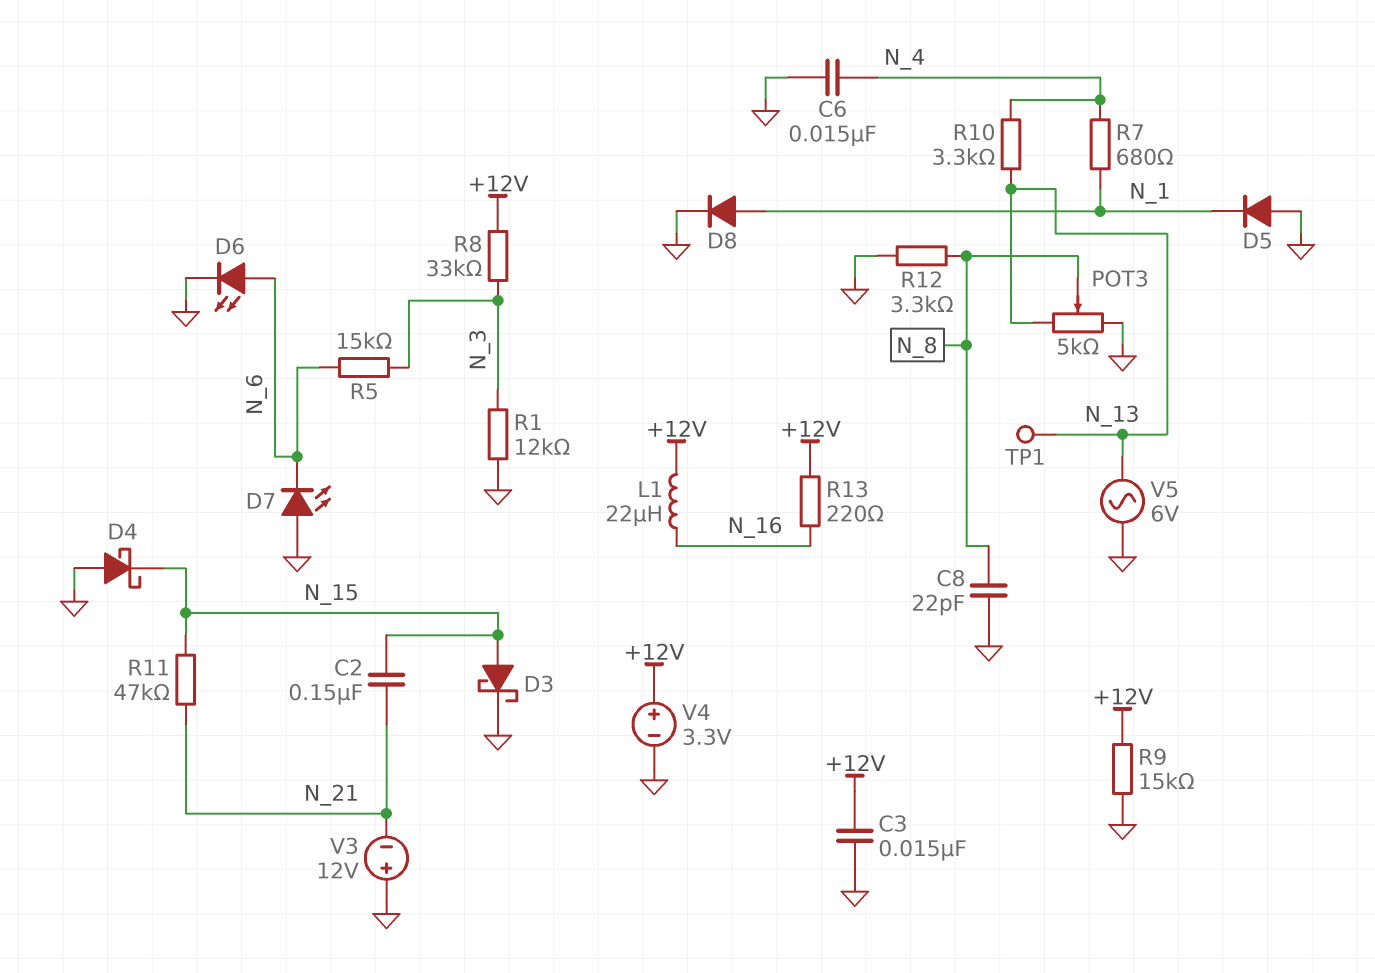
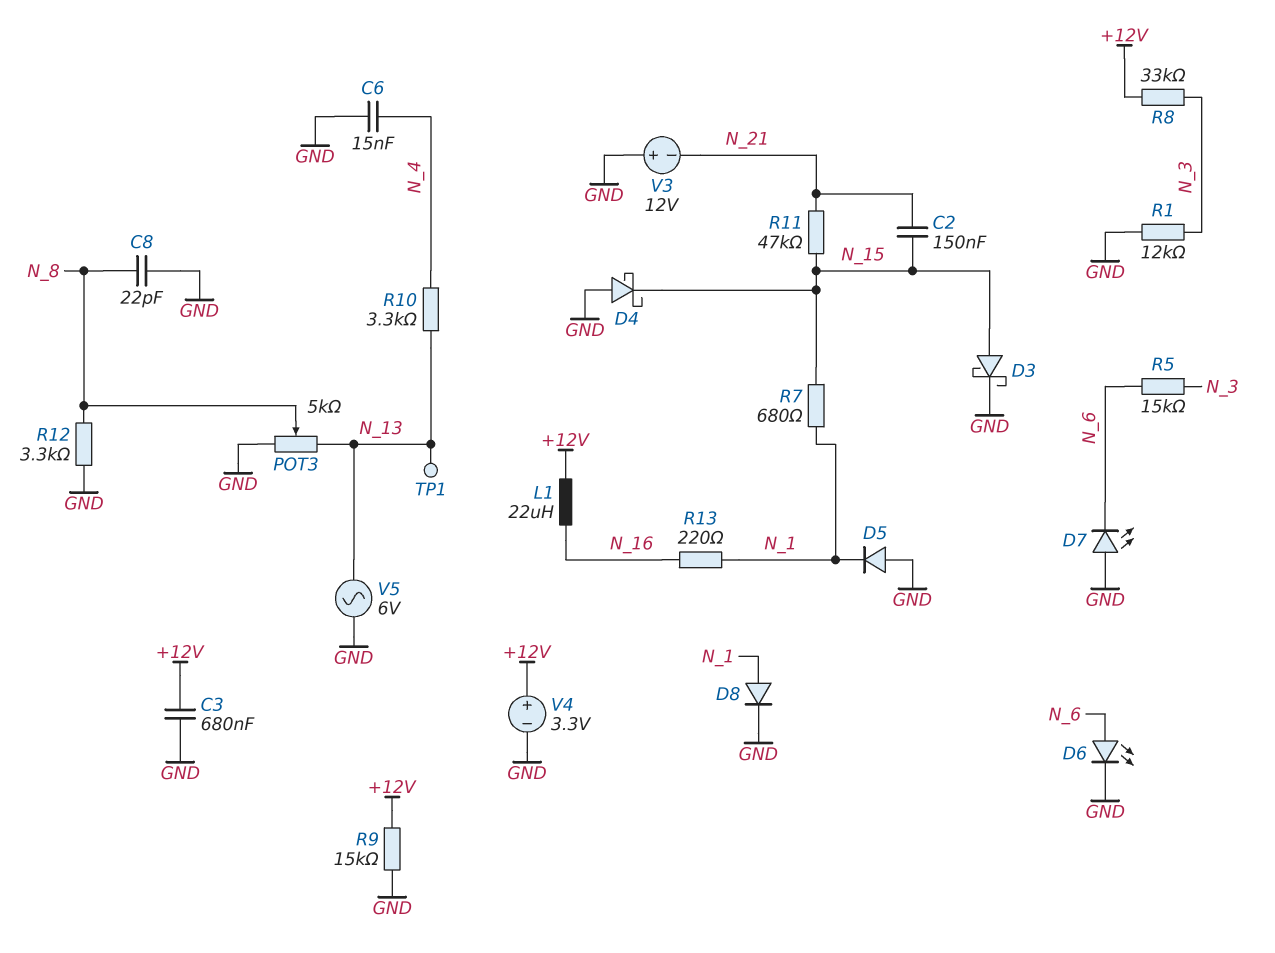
C3: 15nF (+12V, GND) -> 680nF (+12V, GND)
R7: 680 (N_1, N_4) -> 680 (N_1, N_15)
R13: 220 (+12V, N_16) -> 220 (N_1, N_16)

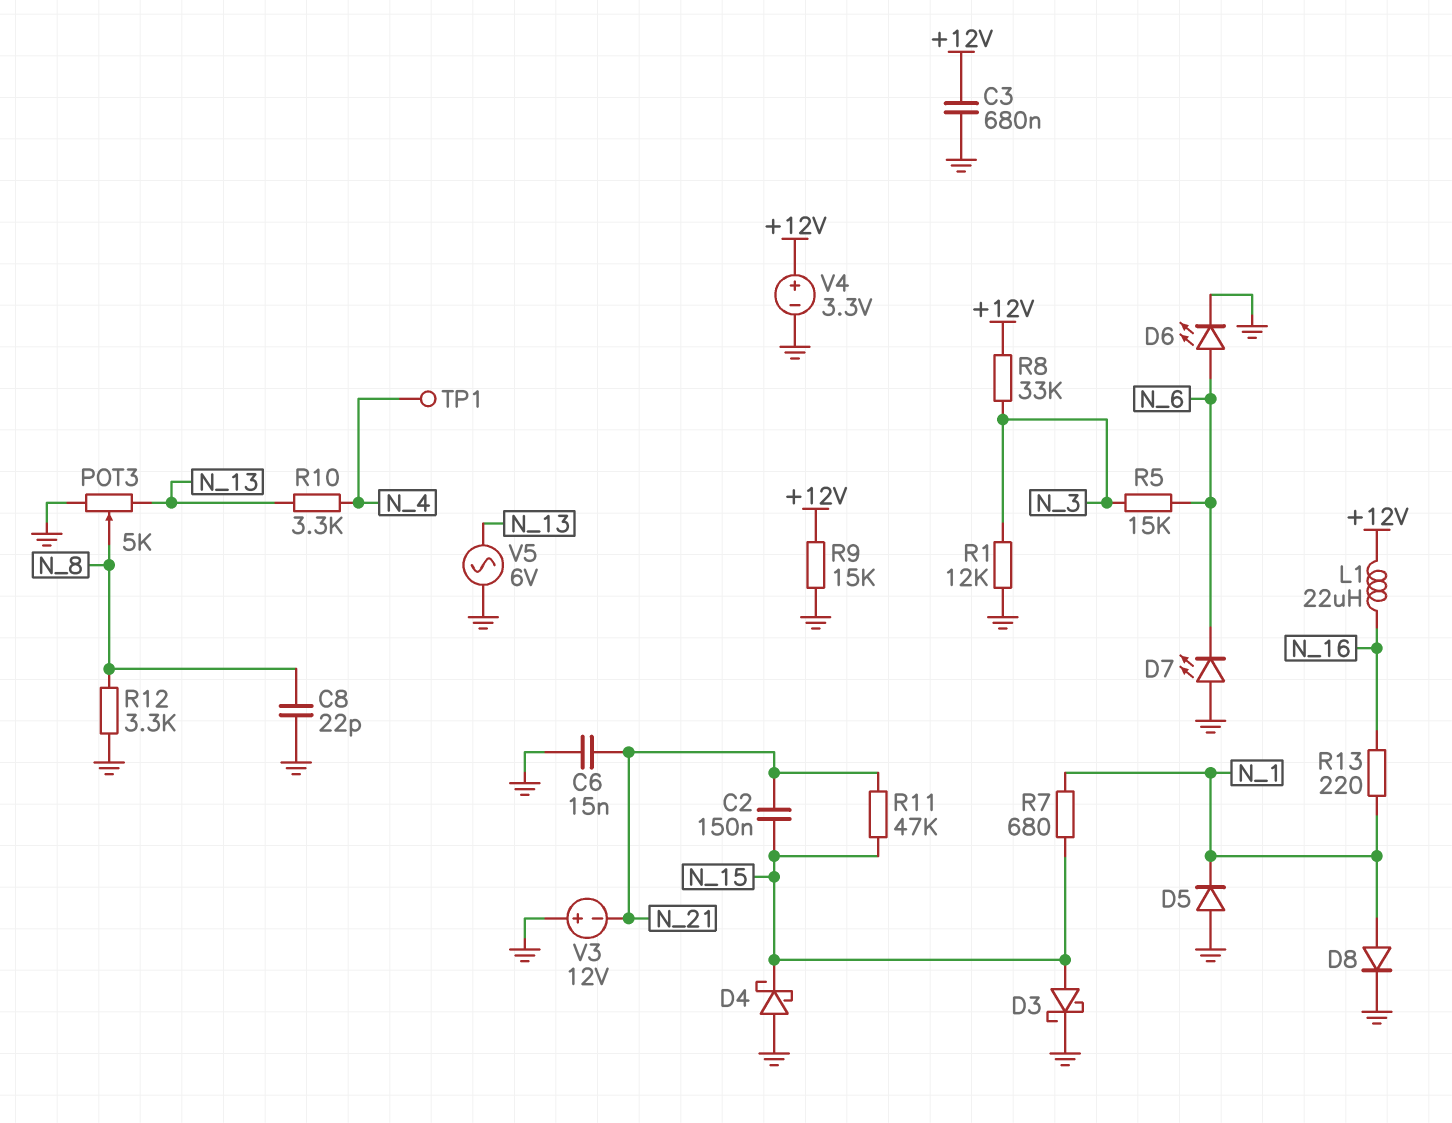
C6: 15nF (GND, N_4) -> 15nF (GND, N_21)
TP1: test point (N_13) -> test point (N_4)

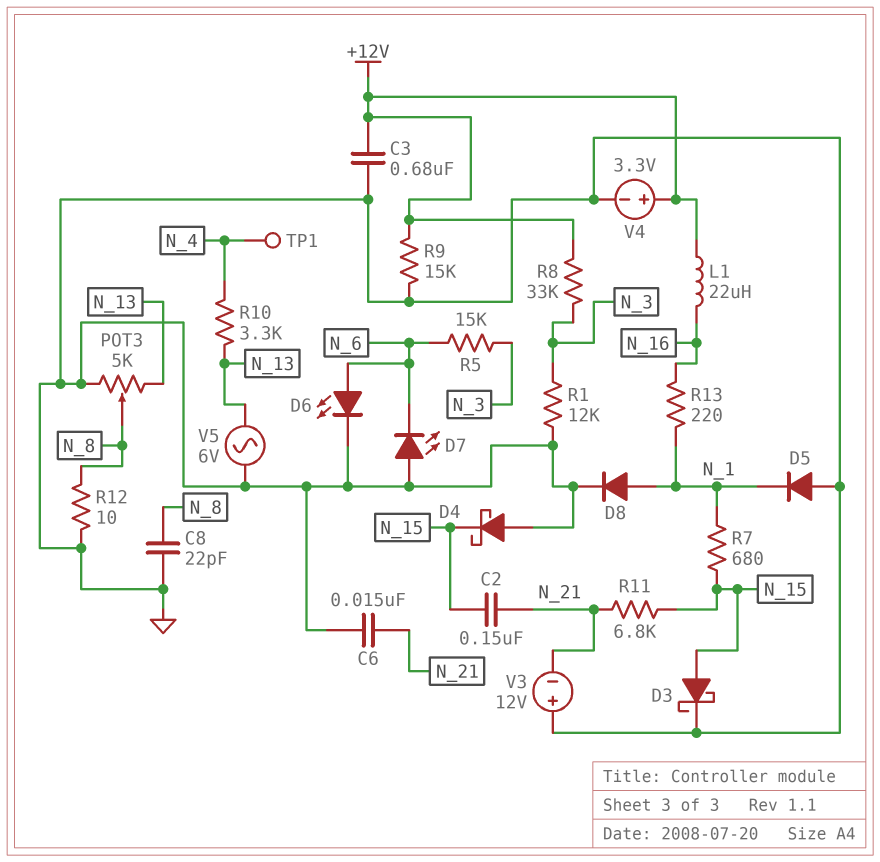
R11: 47k (N_15, N_21) -> 6.8k (N_15, N_21)
R12: 3.3k (GND, N_8) -> 10 (GND, N_8)

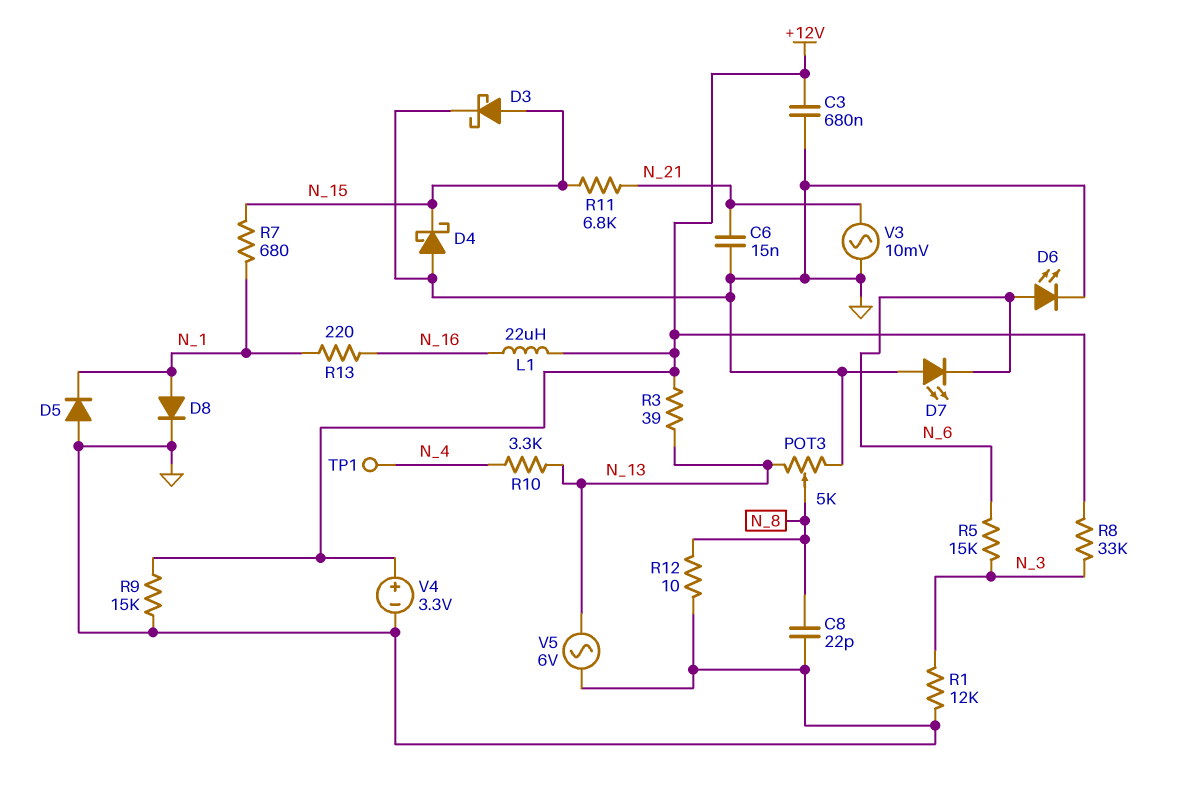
C2: 150nF (N_15, N_21) -> none
R3: none -> 39 (+12V, N_13)
V3: 12V (plus GND, minus N_21) -> AC 10mV (GND, N_21)

